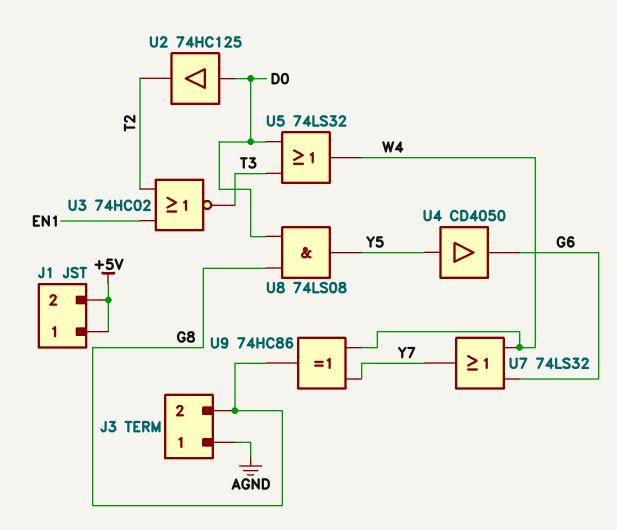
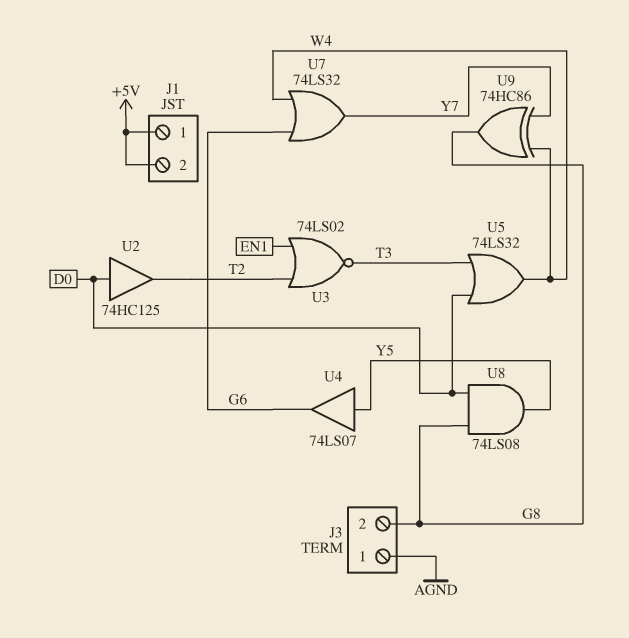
U3: NOR 74HC02 (in EN1, in T2, out T3) -> NOR 74LS02 (in EN1, in T2, out T3)
U4: buffer CD4050 (in Y5, out G6) -> buffer 74LS07 (in Y5, out G6)

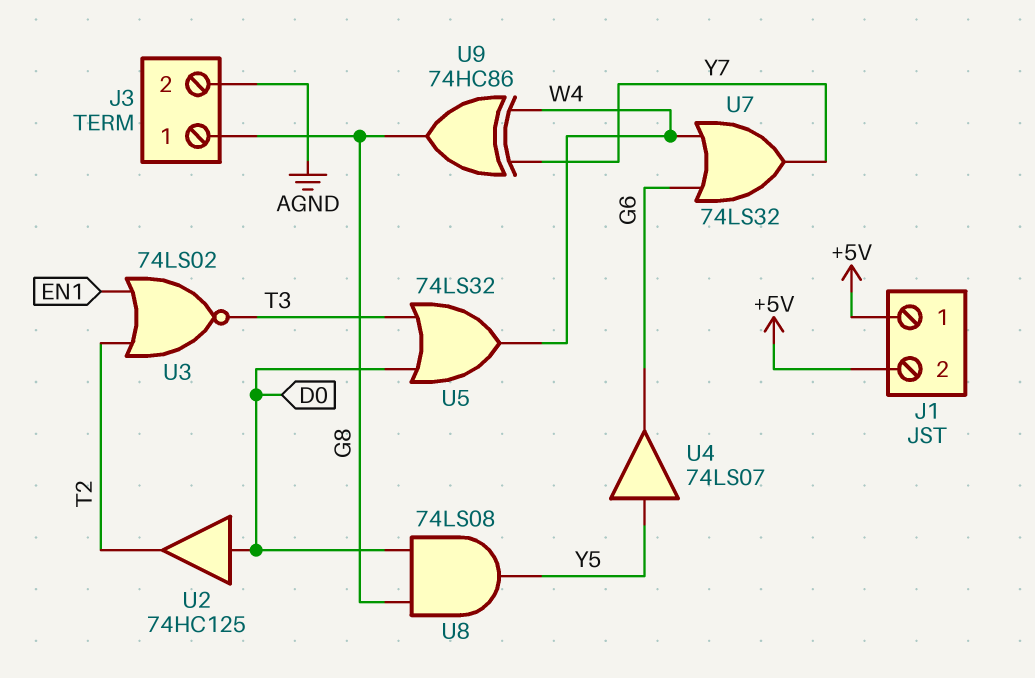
J3 pin 1: AGND -> G8
J3 pin 2: G8 -> AGND

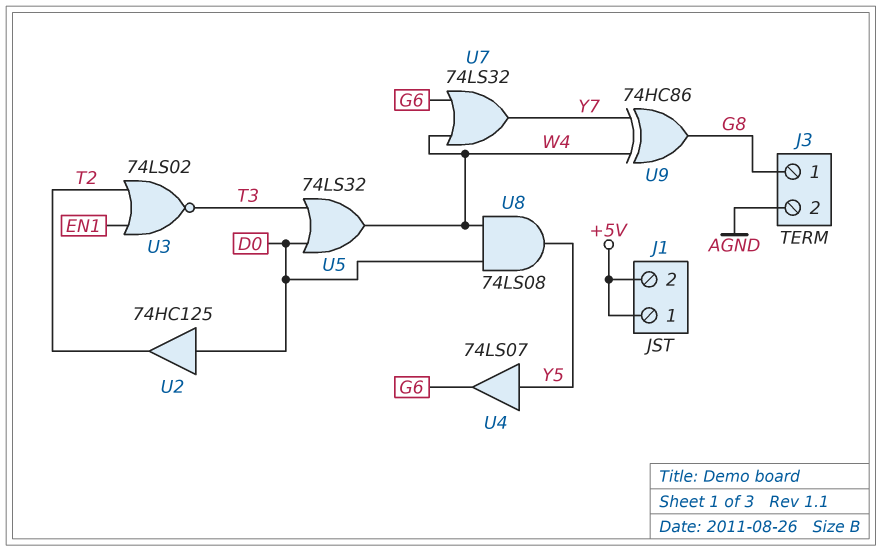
U8: AND 74LS08 (in D0, in G8, out Y5) -> AND 74LS08 (in D0, in W4, out Y5)

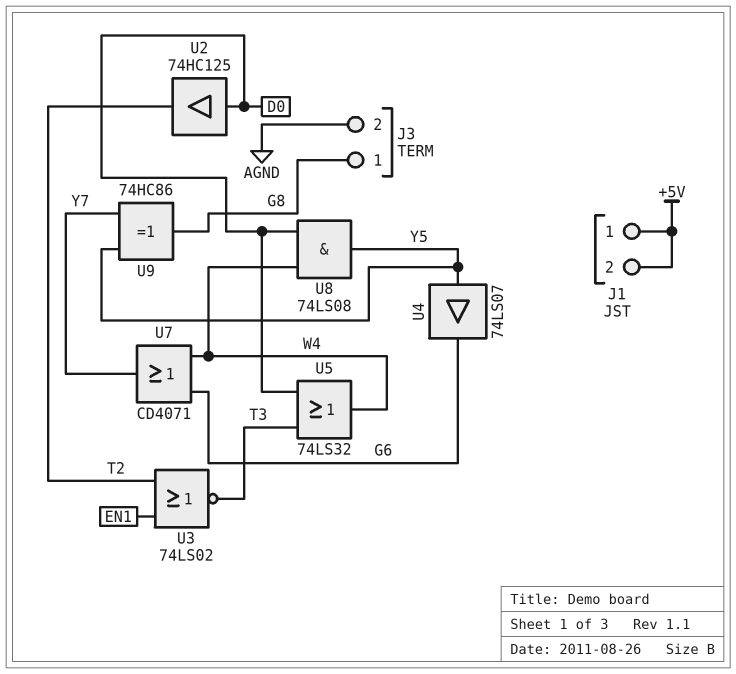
U7: OR 74LS32 (in G6, in W4, out Y7) -> OR CD4071 (in G6, in W4, out Y7)
U9: XOR 74HC86 (in W4, in Y7, out G8) -> XOR 74HC86 (in Y5, in Y7, out G8)

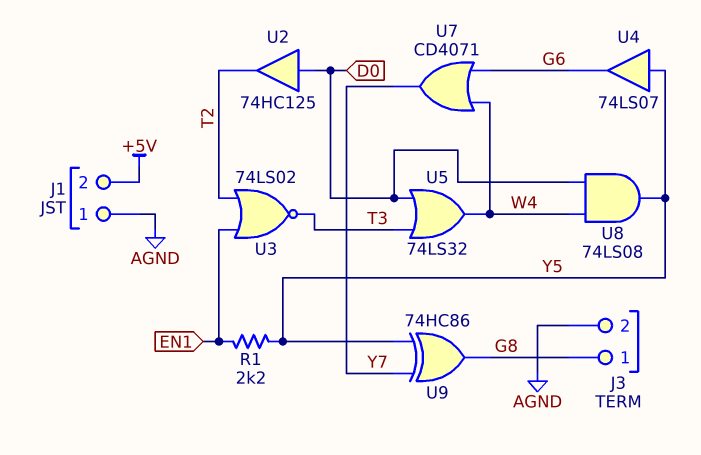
J1 pin 1: +5V -> AGND
R1: none -> 2.2k (EN1, Y5)

